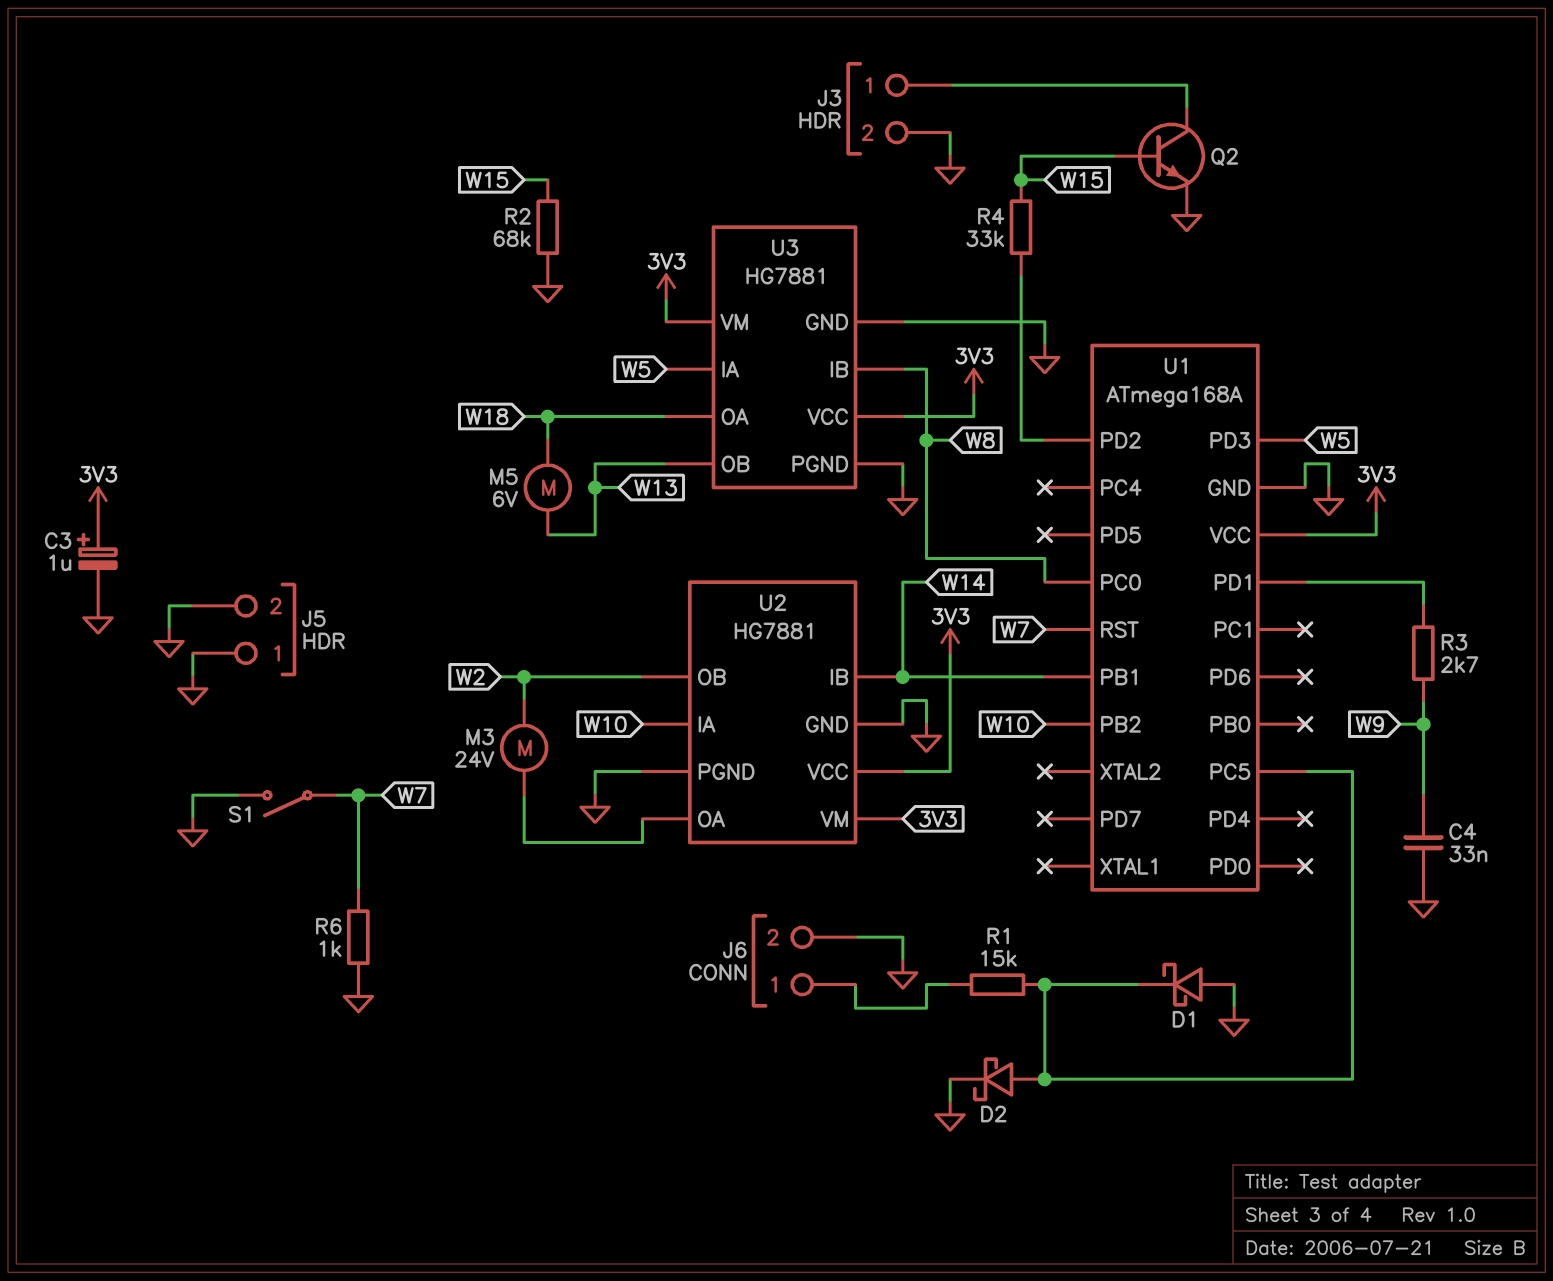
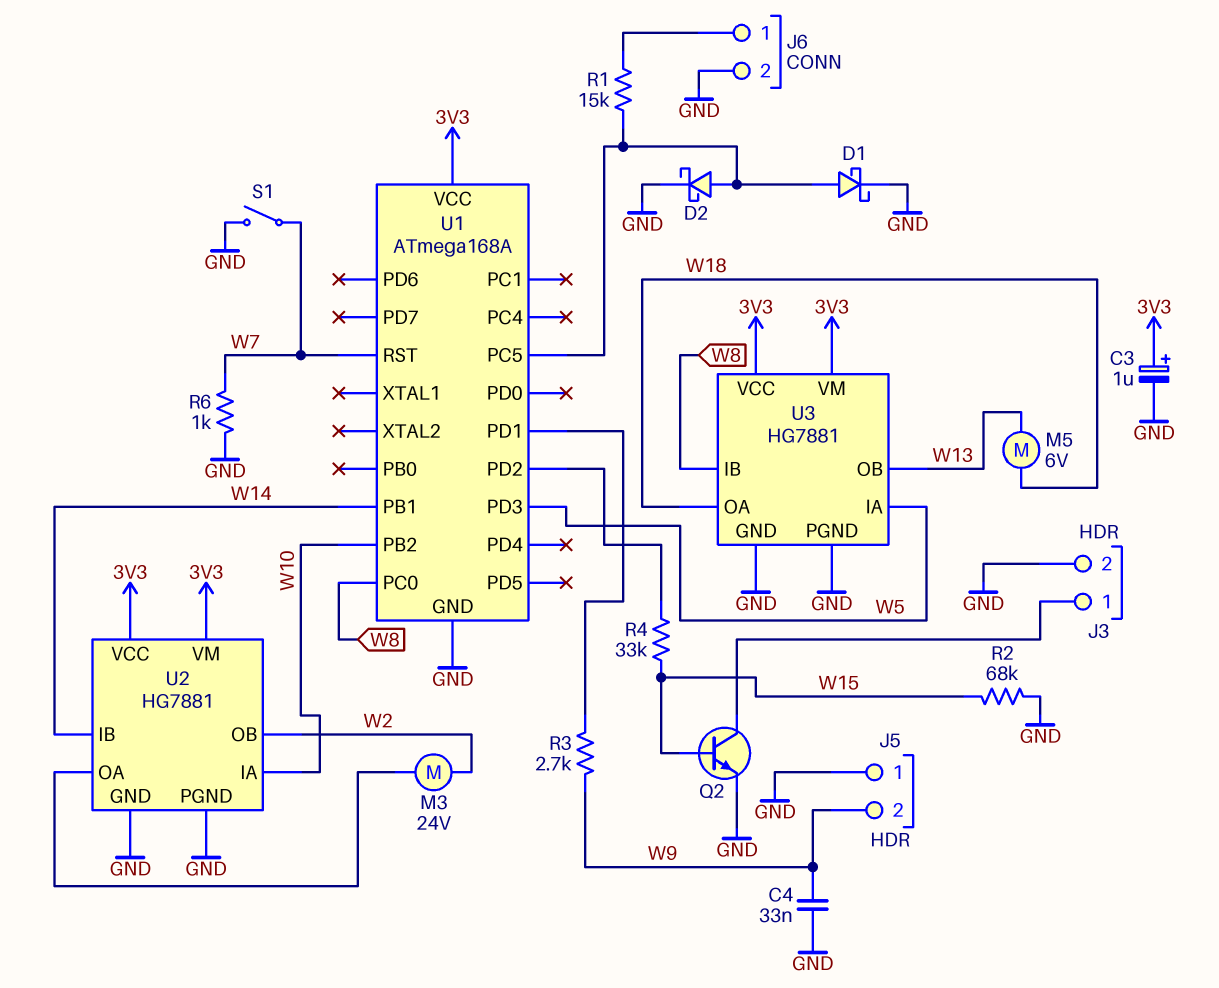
D1: schottky (A GND, K U1/PC5) -> schottky (A U1/PC5, K GND)
J5 pin 2: GND -> W9

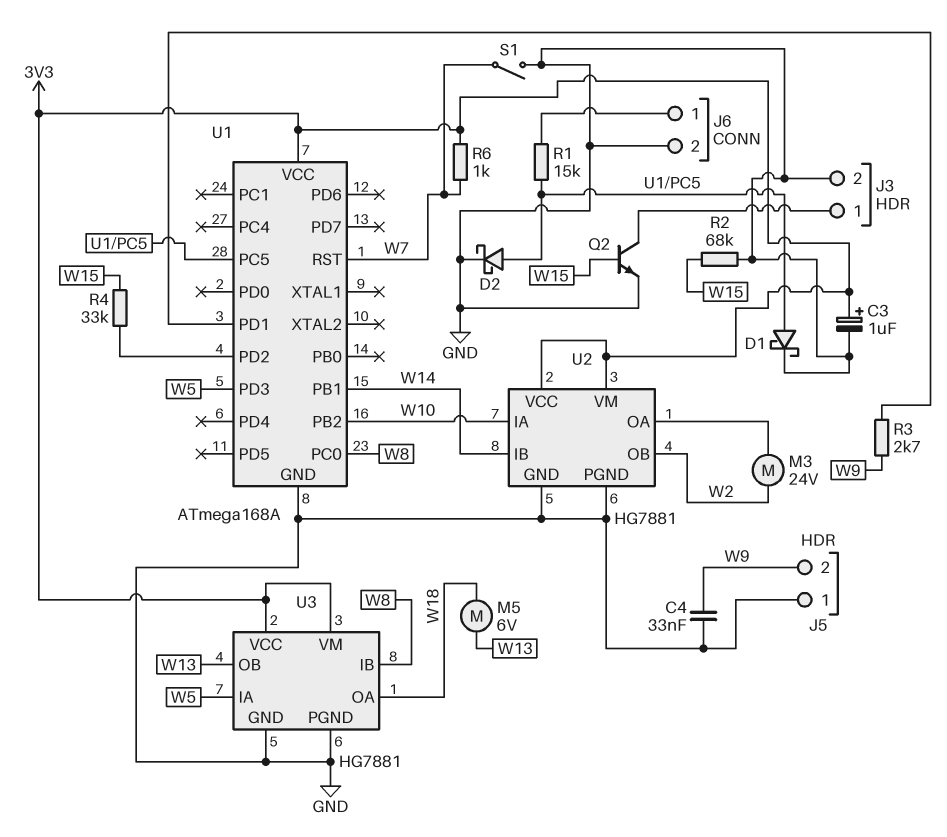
R6: 1k (GND, W7) -> 1k (3V3, W7)

